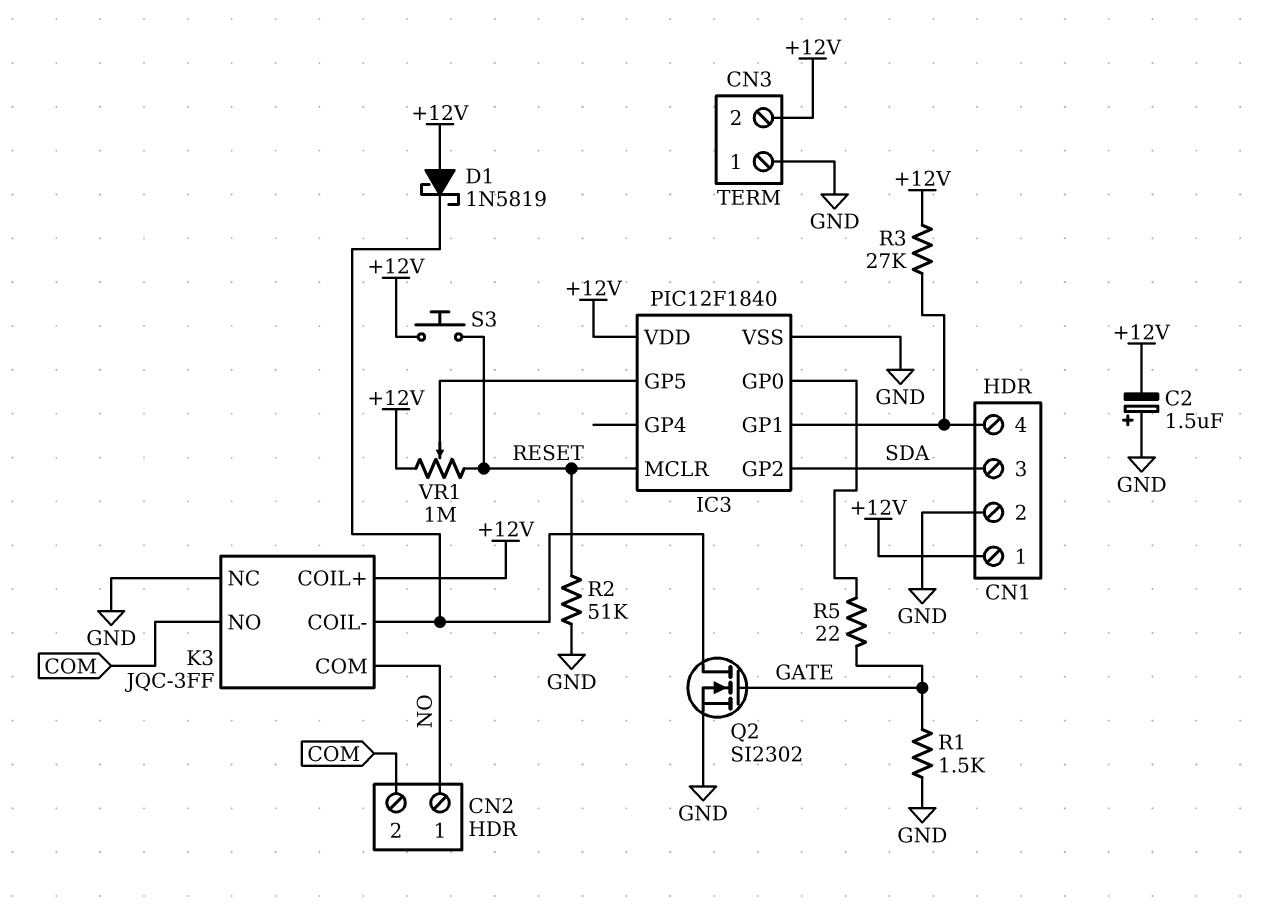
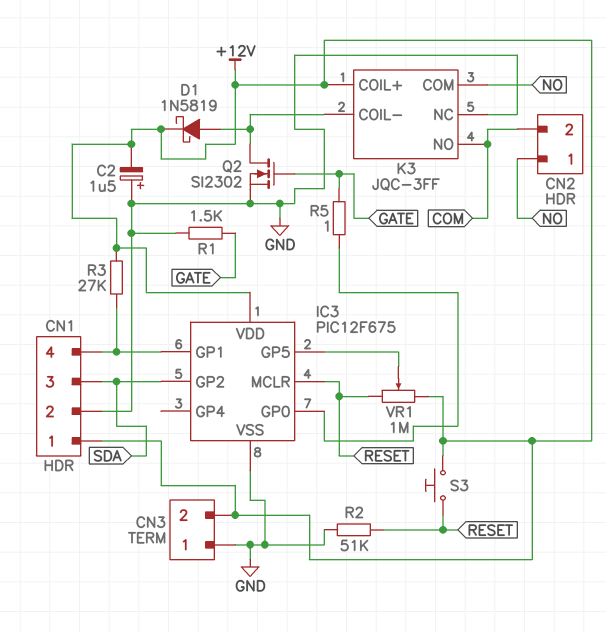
D1: schottky 1N5819 (A +12V, K K3/COIL-) -> schottky 1N5819 (A K3/COIL-, K +12V)
IC3: PIC12F1840 -> PIC12F675
R5: 22 (GATE, IC3/GP0) -> 1 (GATE, IC3/GP0)

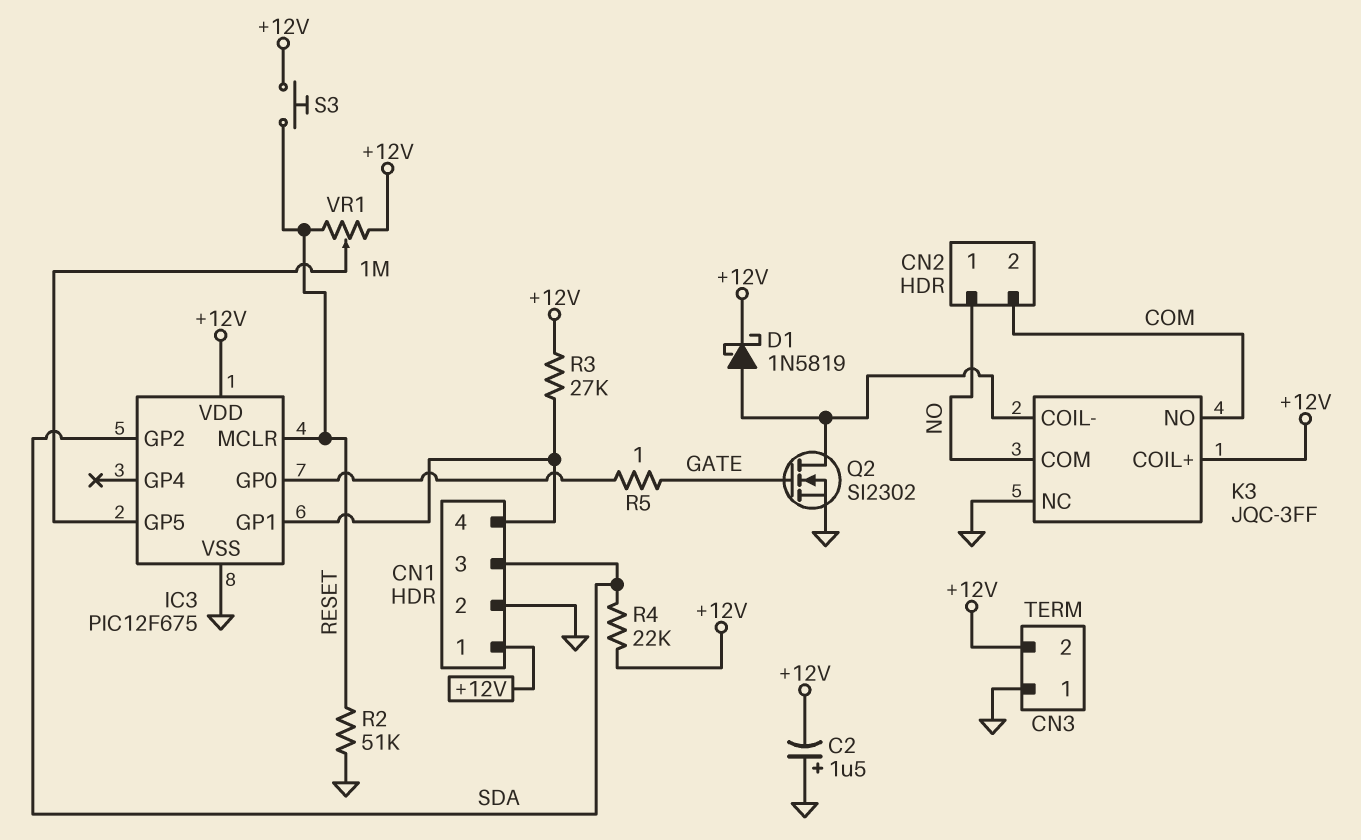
R1: 1.5k (GATE, GND) -> none
R4: none -> 22k (+12V, SDA)

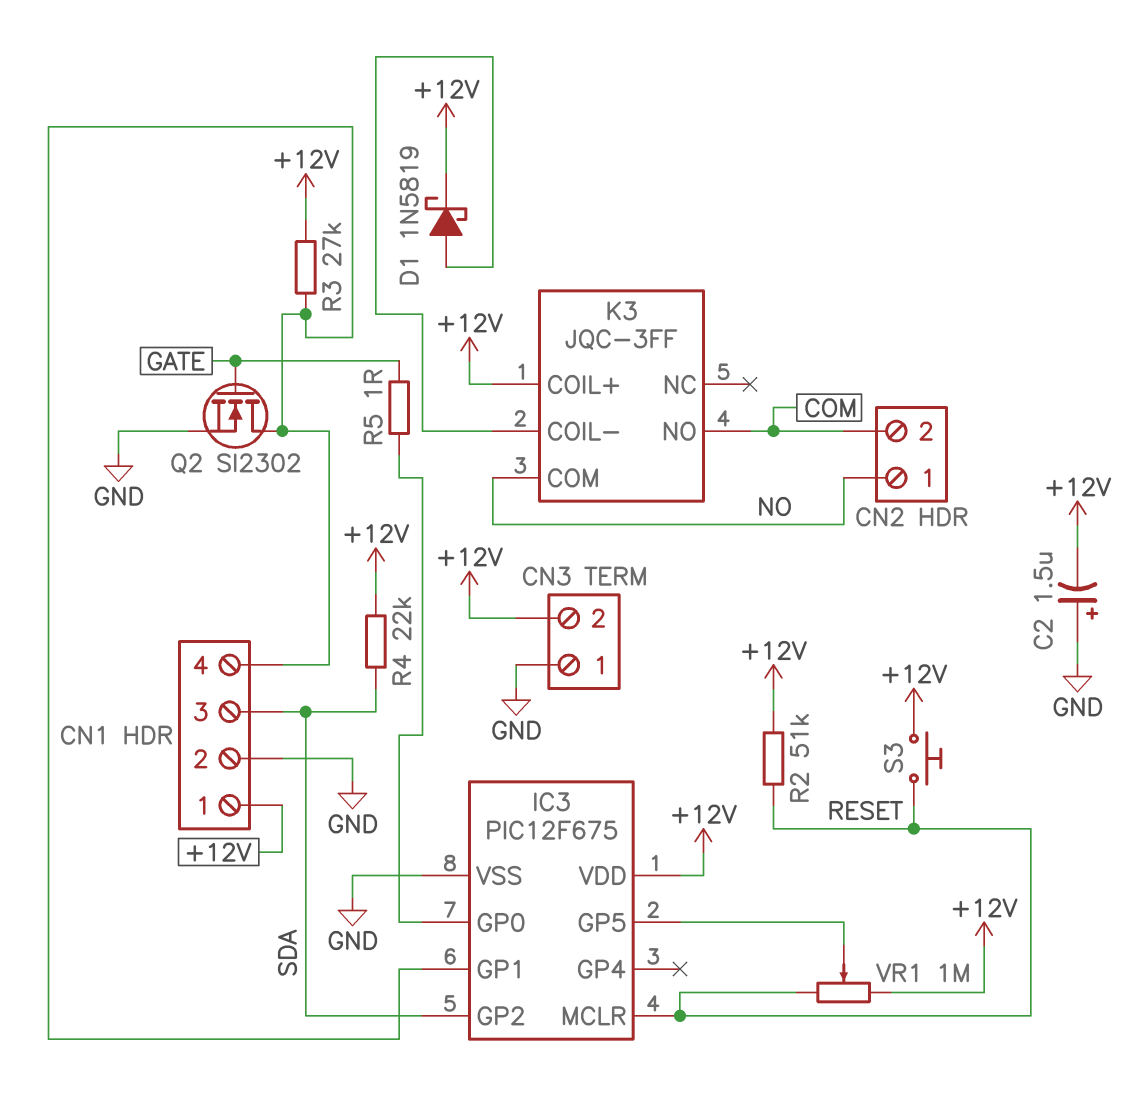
K3 pin NC: GND -> none
Q2: NMOS SI2302 (G GATE, D K3/COIL-, S GND) -> NMOS SI2302 (G GATE, D CN1/4, S GND)
R2: 51k (GND, RESET) -> 51k (+12V, RESET)

